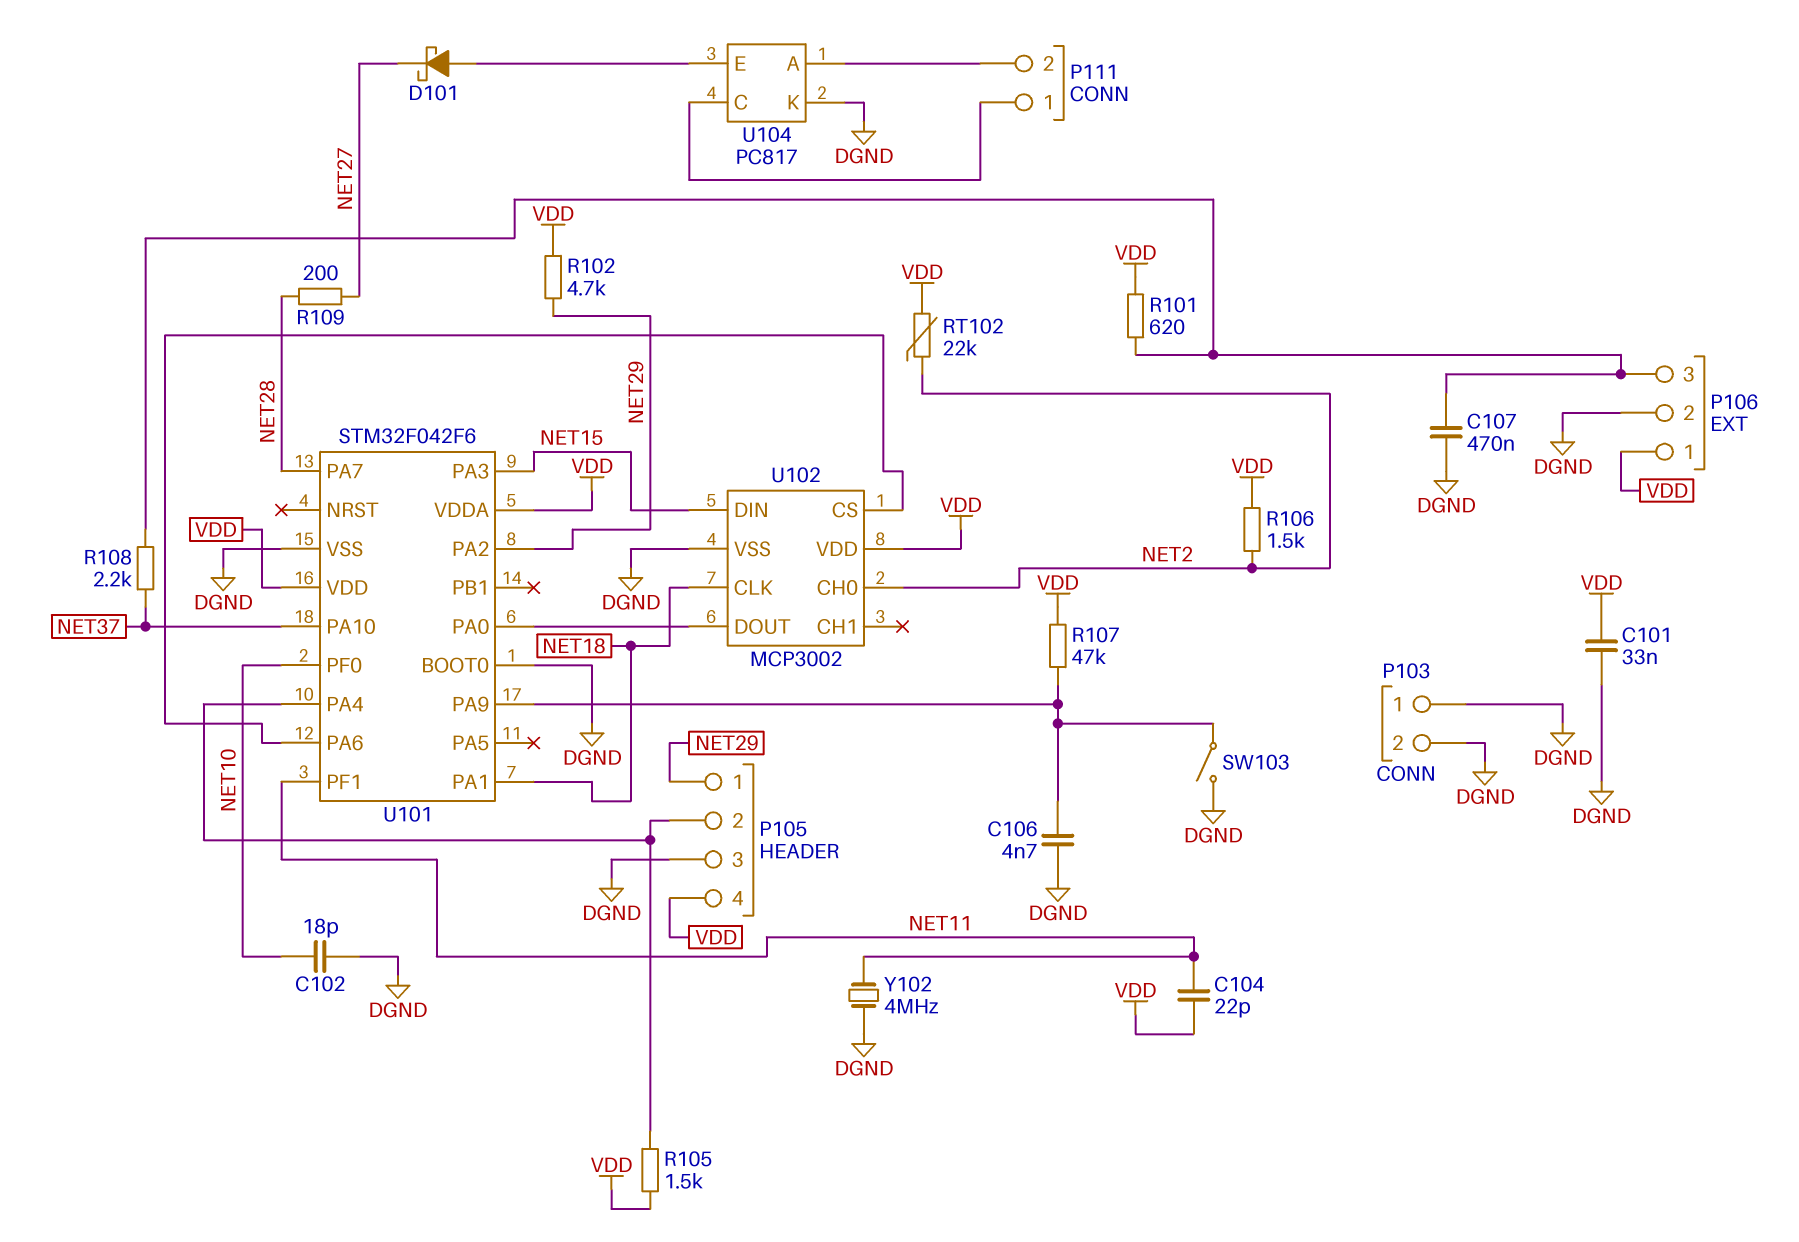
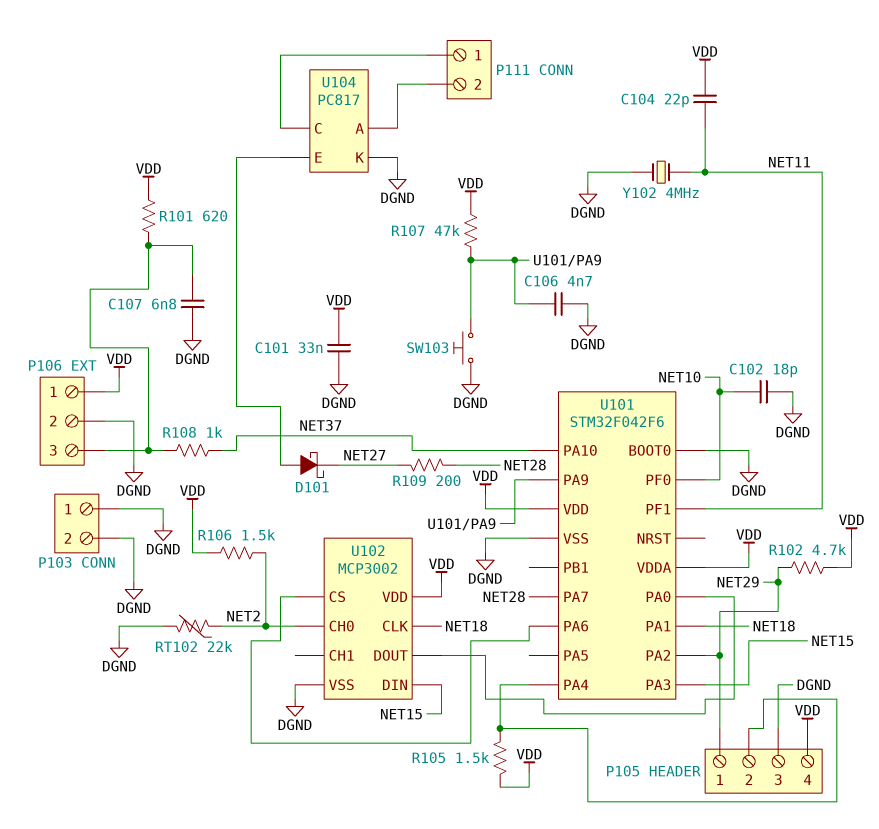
C107: 470nF (DGND, P106/3) -> 6.8nF (DGND, P106/3)
R108: 2.2k (NET37, P106/3) -> 1k (NET37, P106/3)
RT102: 22k (NET2, VDD) -> 22k (DGND, NET2)
SW103: switch (DGND, U101/PA9) -> button (DGND, U101/PA9)

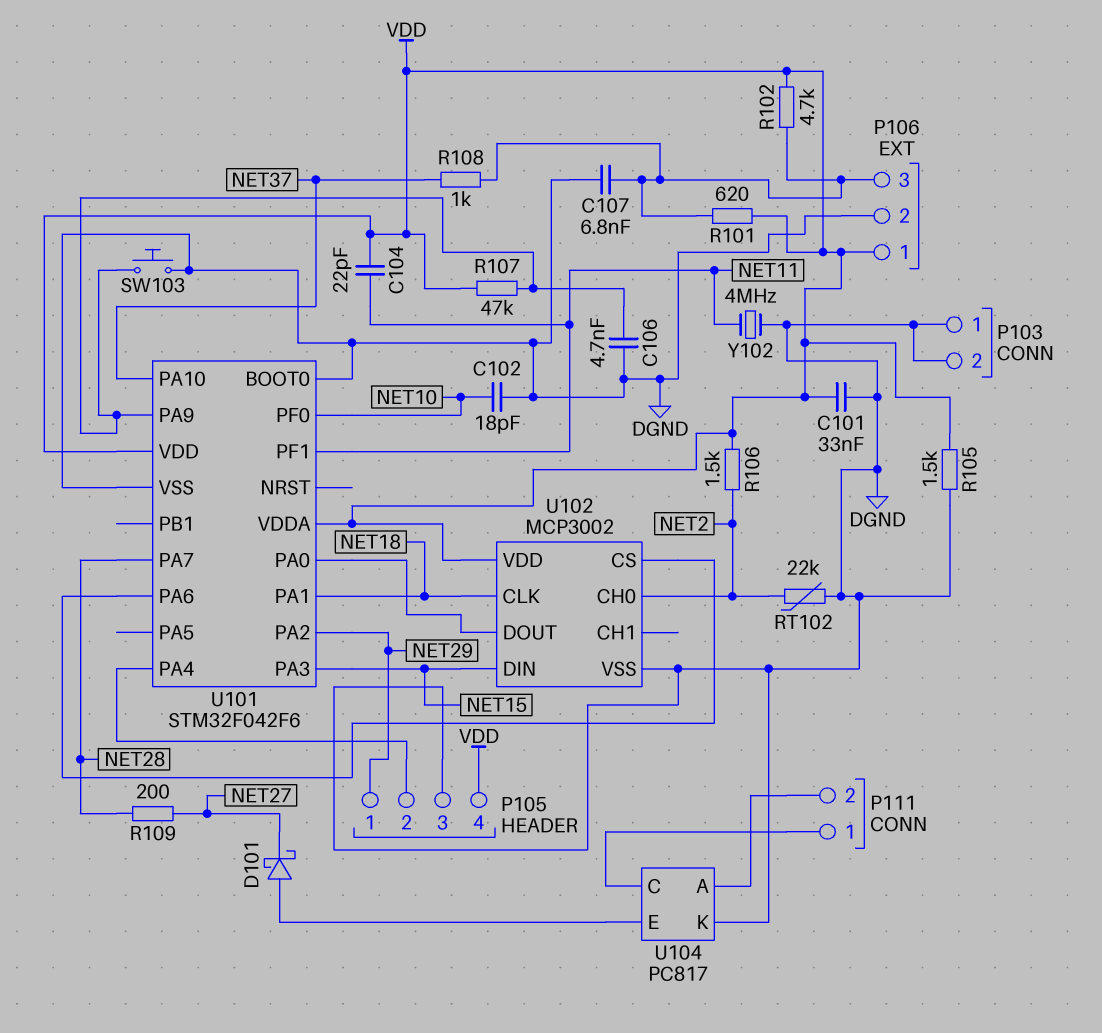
R102: 4.7k (NET29, VDD) -> 4.7k (P106/3, VDD)
R105: 1.5k (P105/2, VDD) -> 1.5k (DGND, VDD)

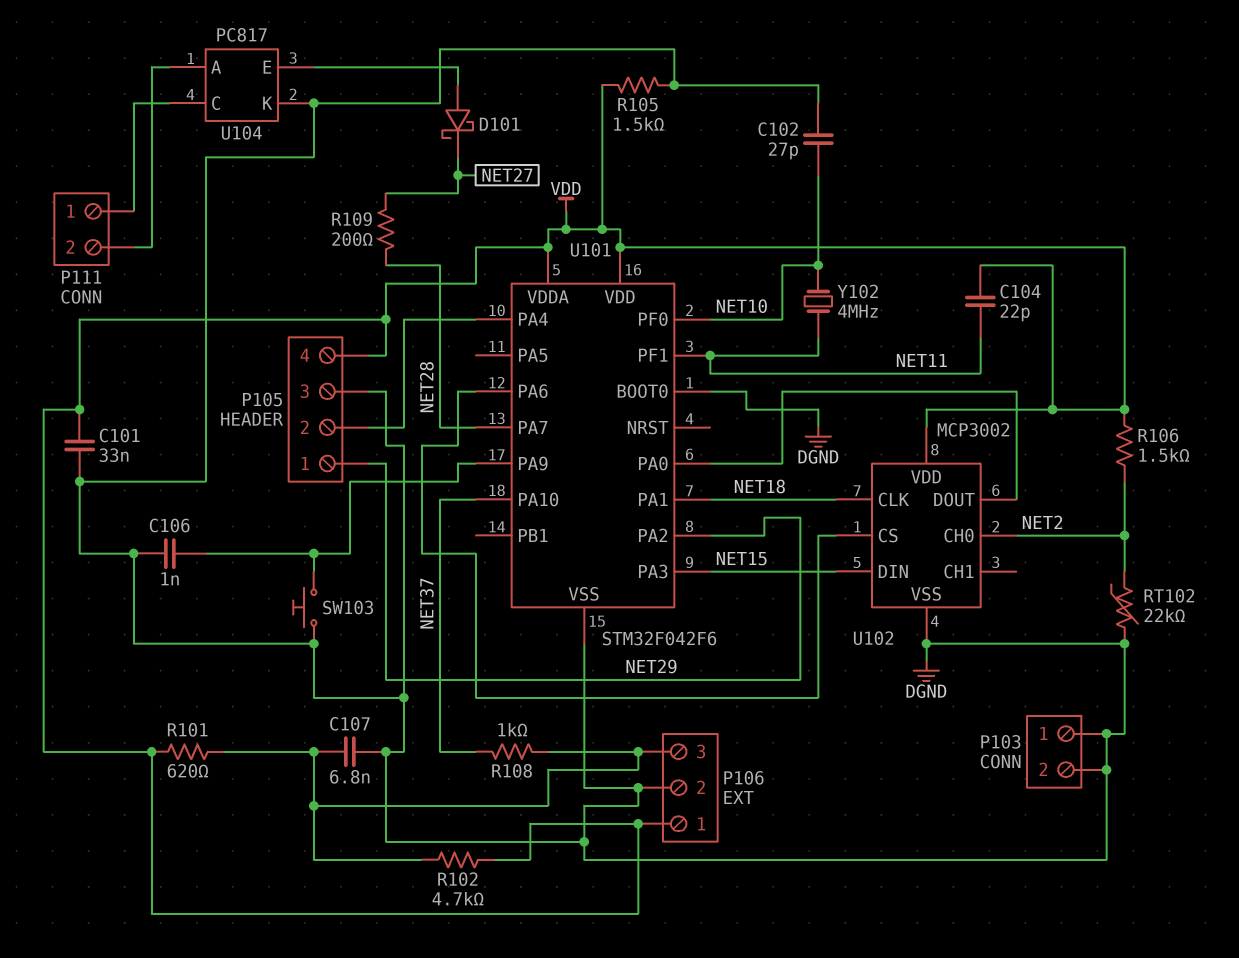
C102: 18pF (DGND, NET10) -> 27pF (DGND, NET10)
C106: 4.7nF (DGND, U101/PA9) -> 1nF (DGND, U101/PA9)
R107: 47k (U101/PA9, VDD) -> none
Y102: 4MHz (DGND, NET11) -> 4MHz (NET10, NET11)

